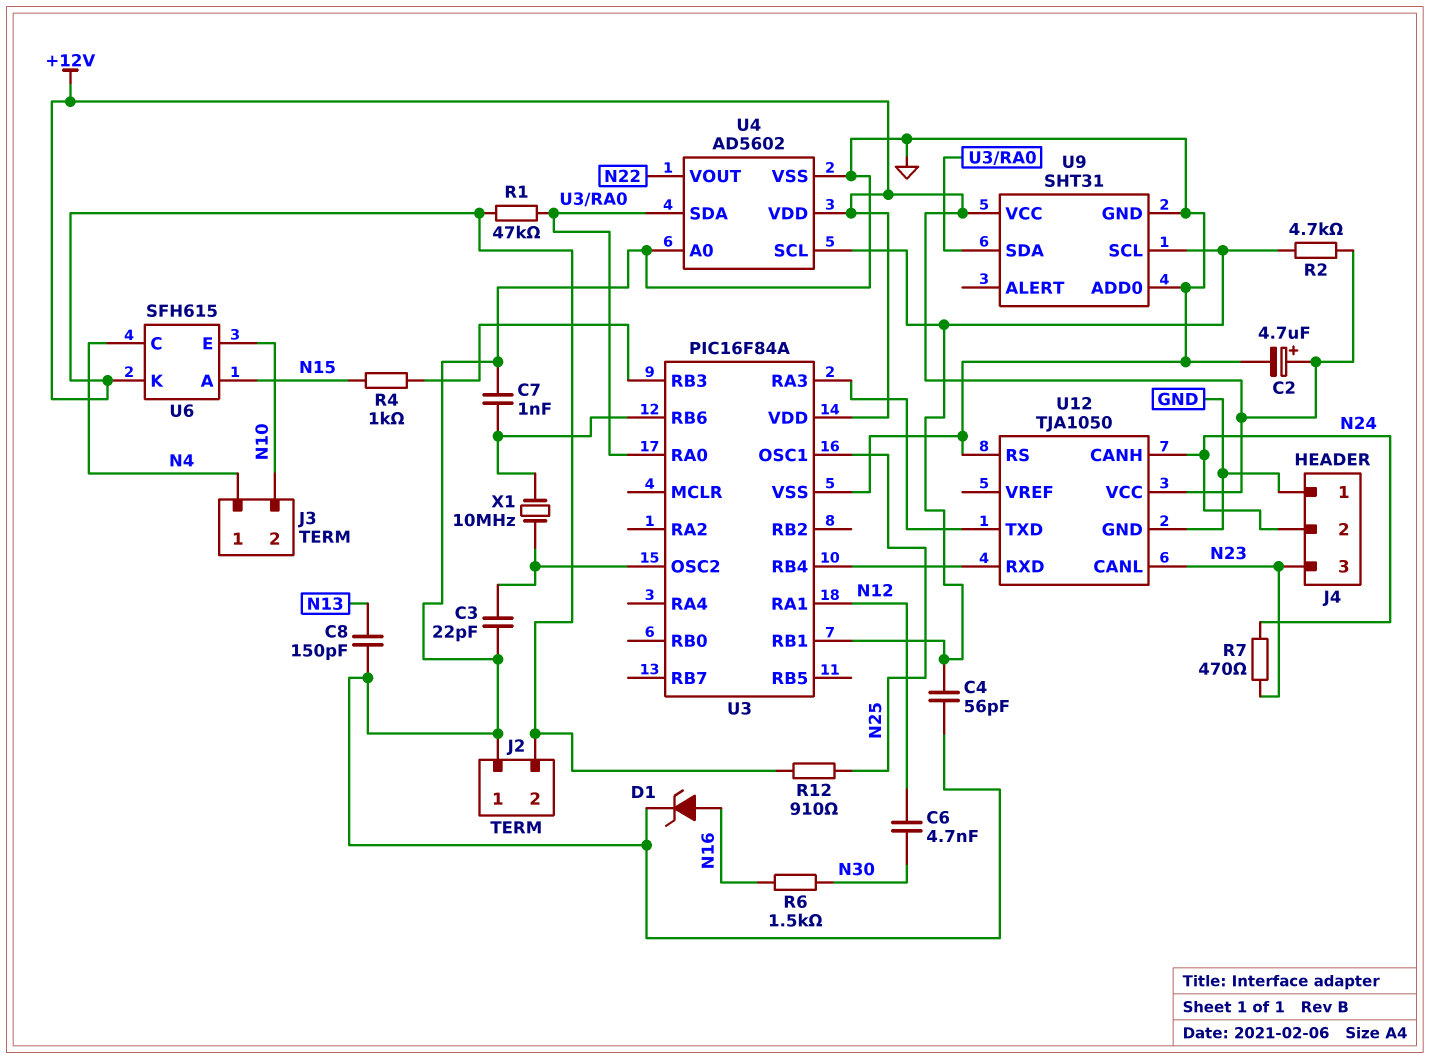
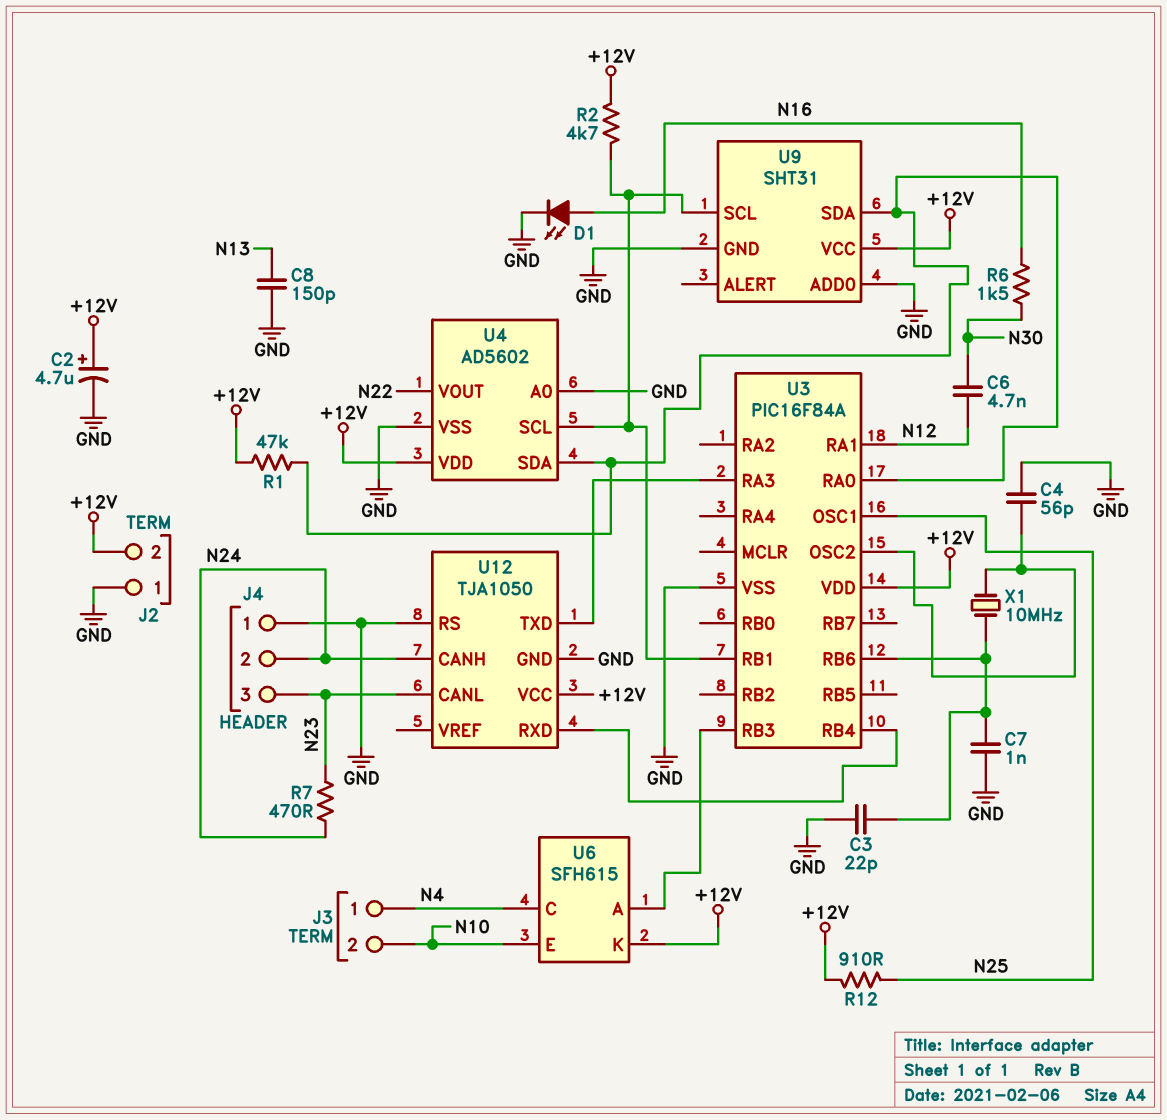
C3: 22pF (GND, U3/OSC2) -> 22pF (GND, U3/RB6)
C4: 56pF (GND, U3/RB1) -> 56pF (GND, U3/OSC2)
D1: zener (A N16, K GND) -> LED (A N16, K GND)
R4: 1k (N15, U3/RB3) -> none
U6 pin A: N15 -> U3/RB3

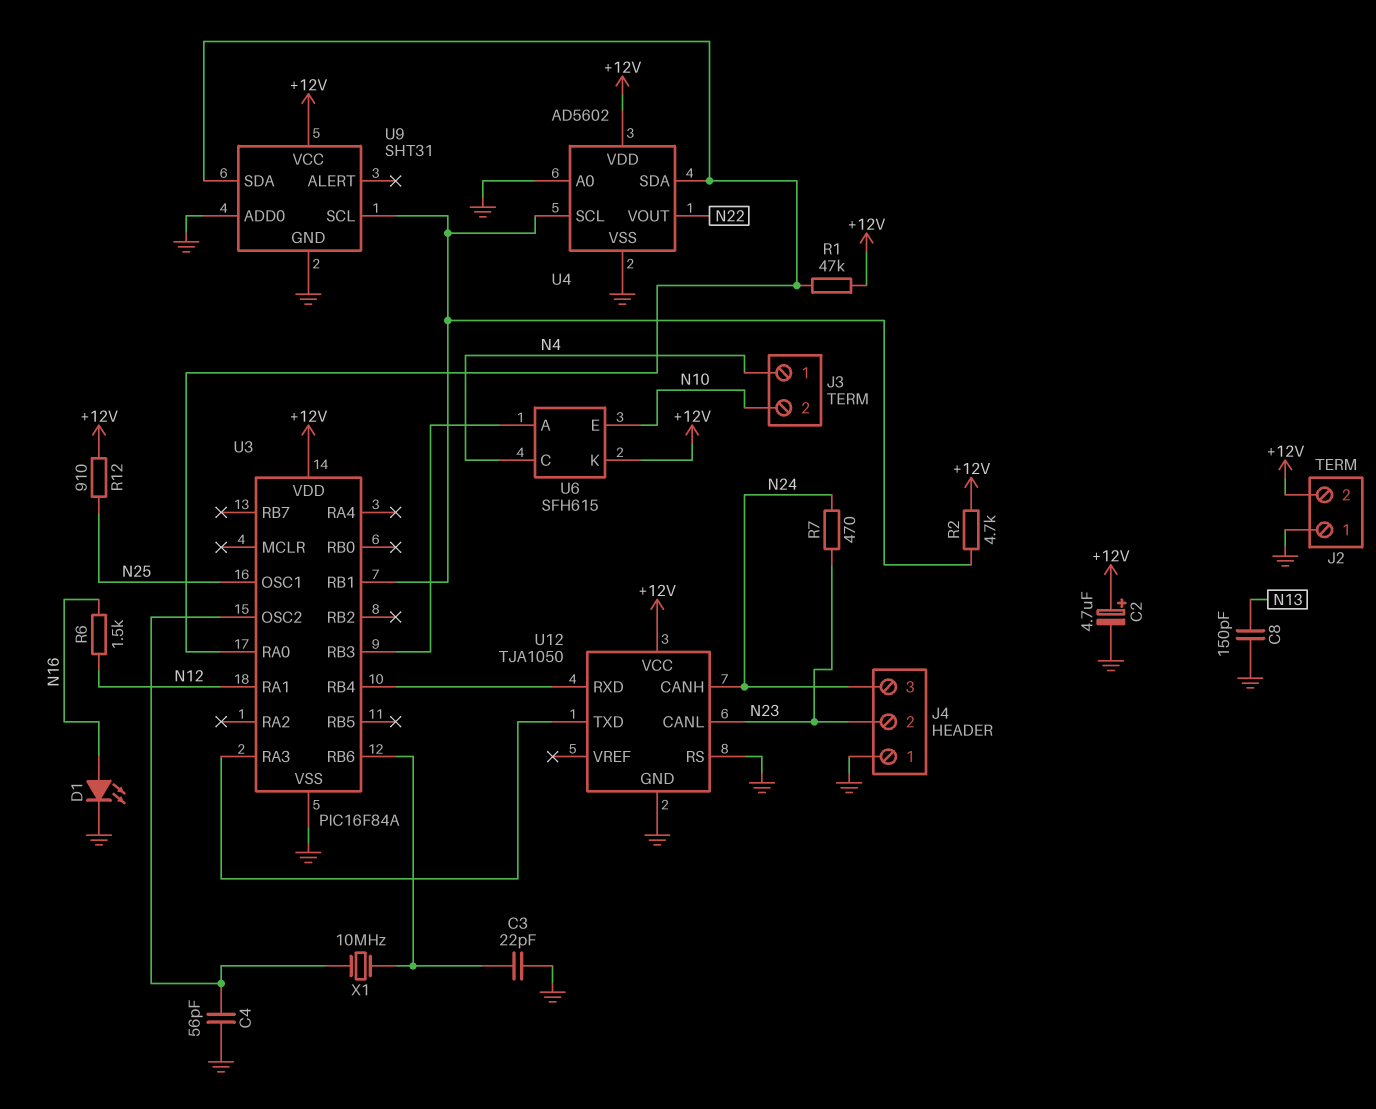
C6: 4.7nF (N12, N30) -> none
C7: 1nF (GND, U3/RB6) -> none
J4 pin 2: N24 -> N23
J4 pin 3: N23 -> N24
R6: 1.5k (N16, N30) -> 1.5k (N12, N16)

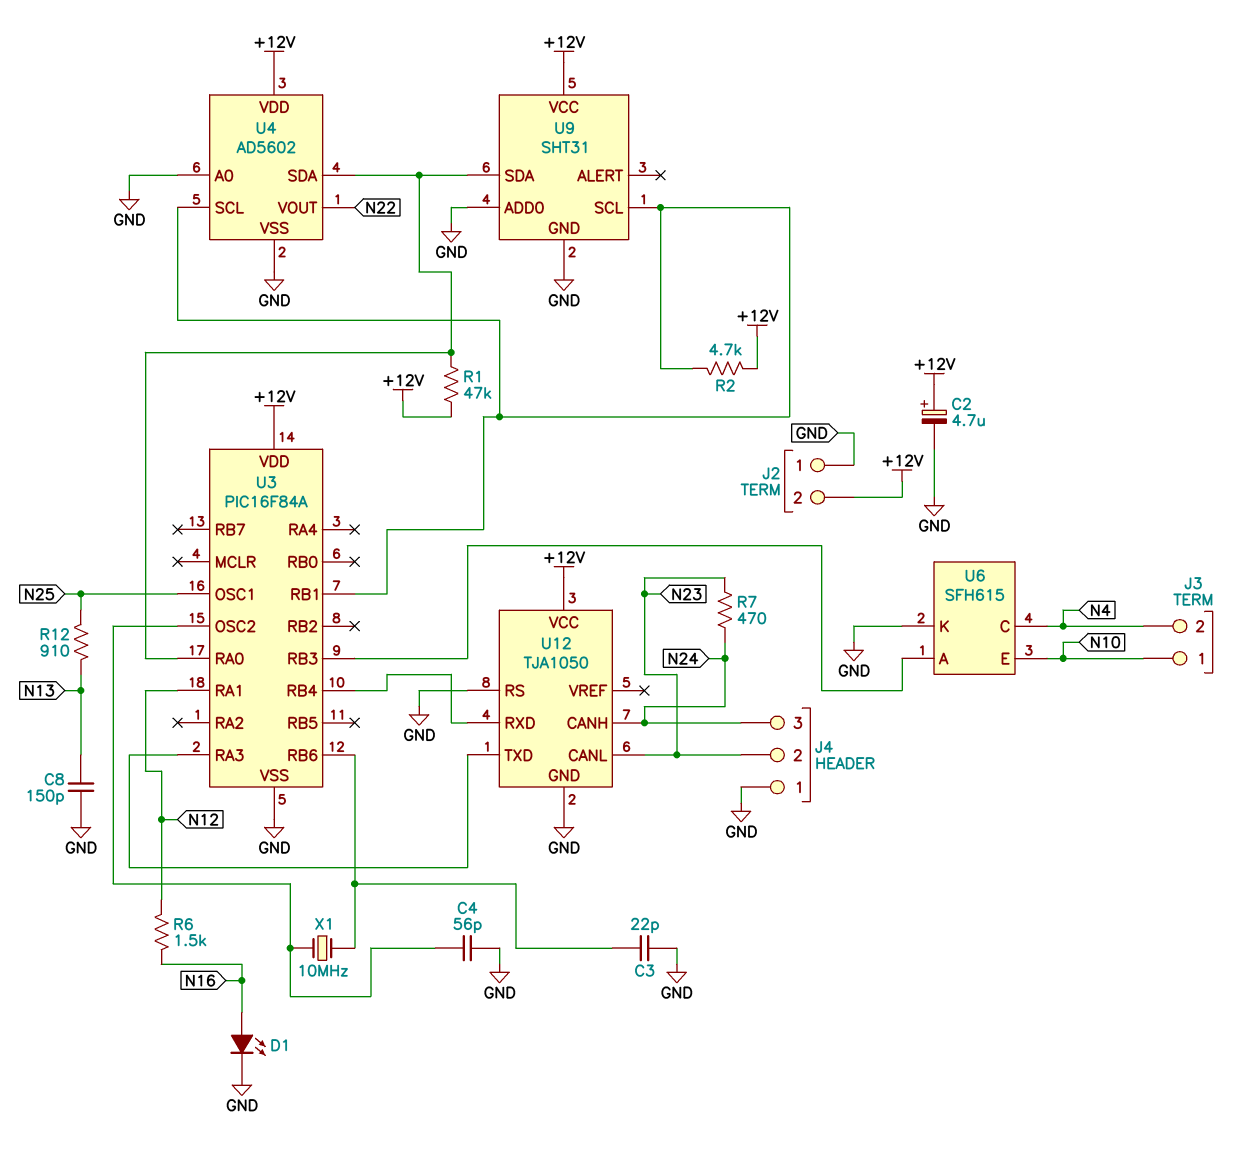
J3 pin 1: N4 -> N10
J3 pin 2: N10 -> N4
R12: 910 (+12V, N25) -> 910 (N13, N25)
U6 pin K: +12V -> GND

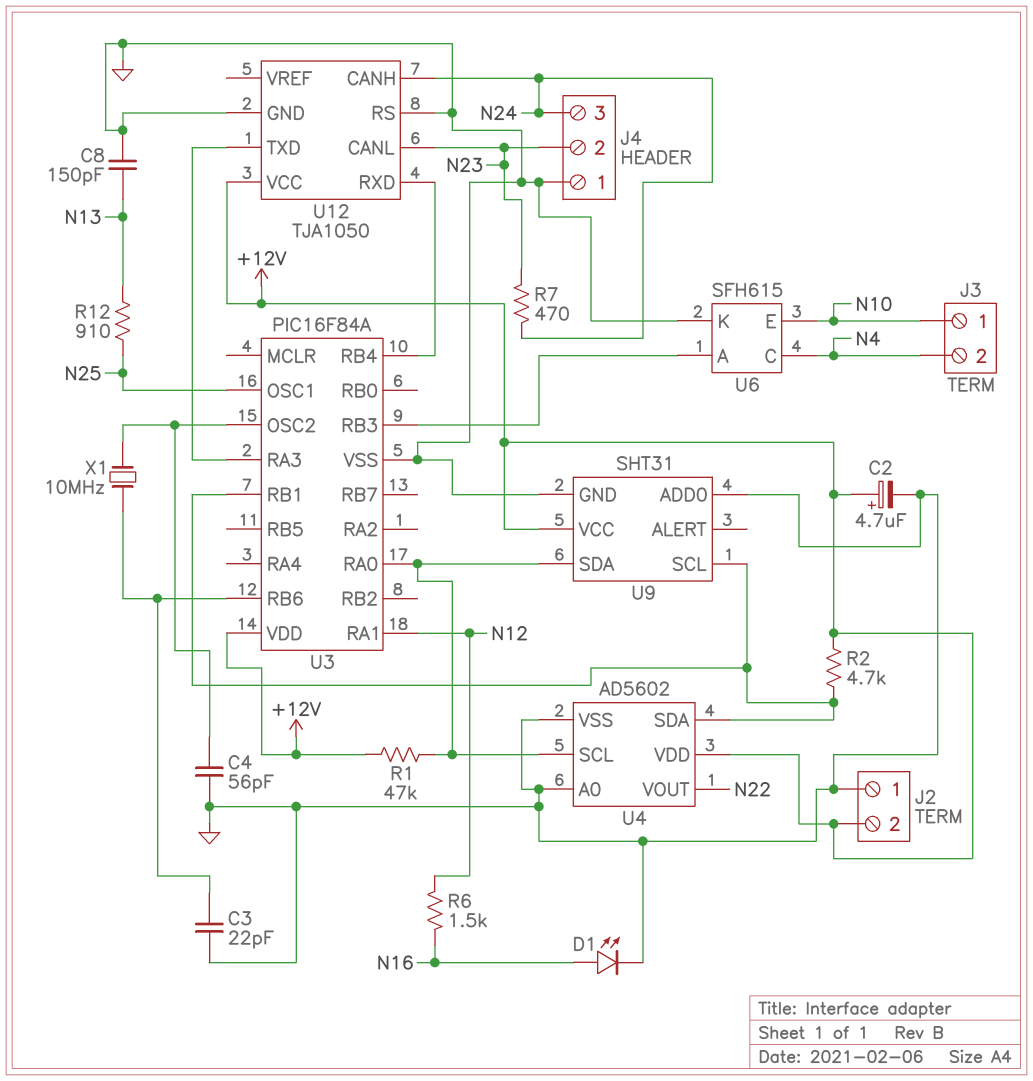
U4 pin SCL: U3/RB1 -> U3/RA0
U4 pin SDA: U3/RA0 -> U3/RB1

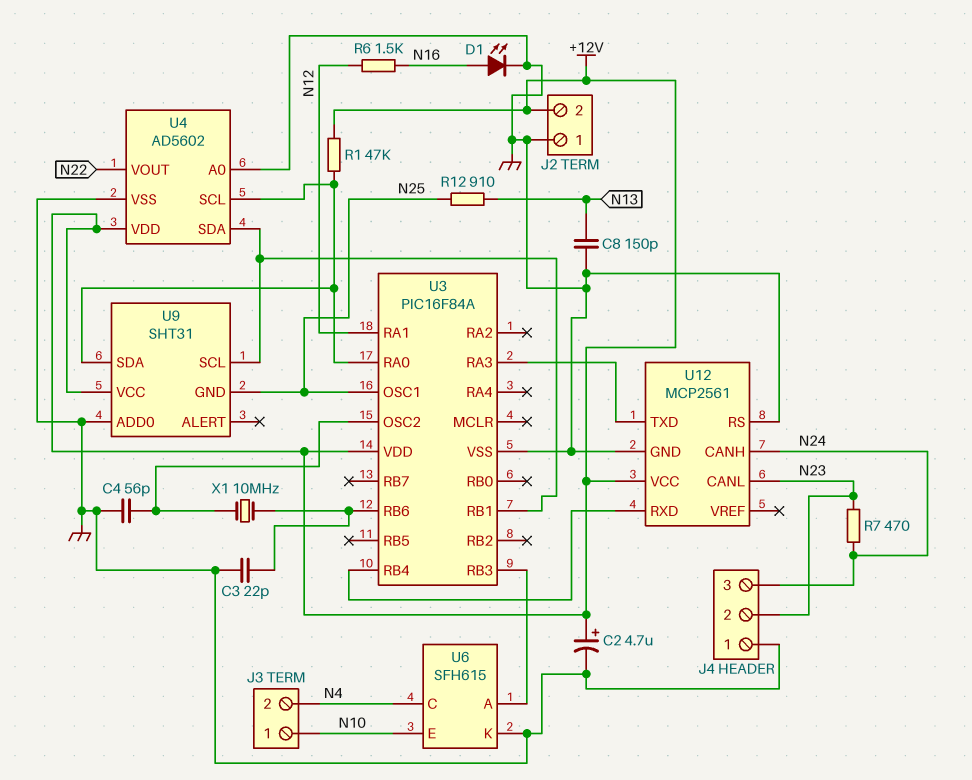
R2: 4.7k (+12V, U3/RB1) -> none
U9 pin GND: GND -> N25
U12: TJA1050 -> MCP2561

